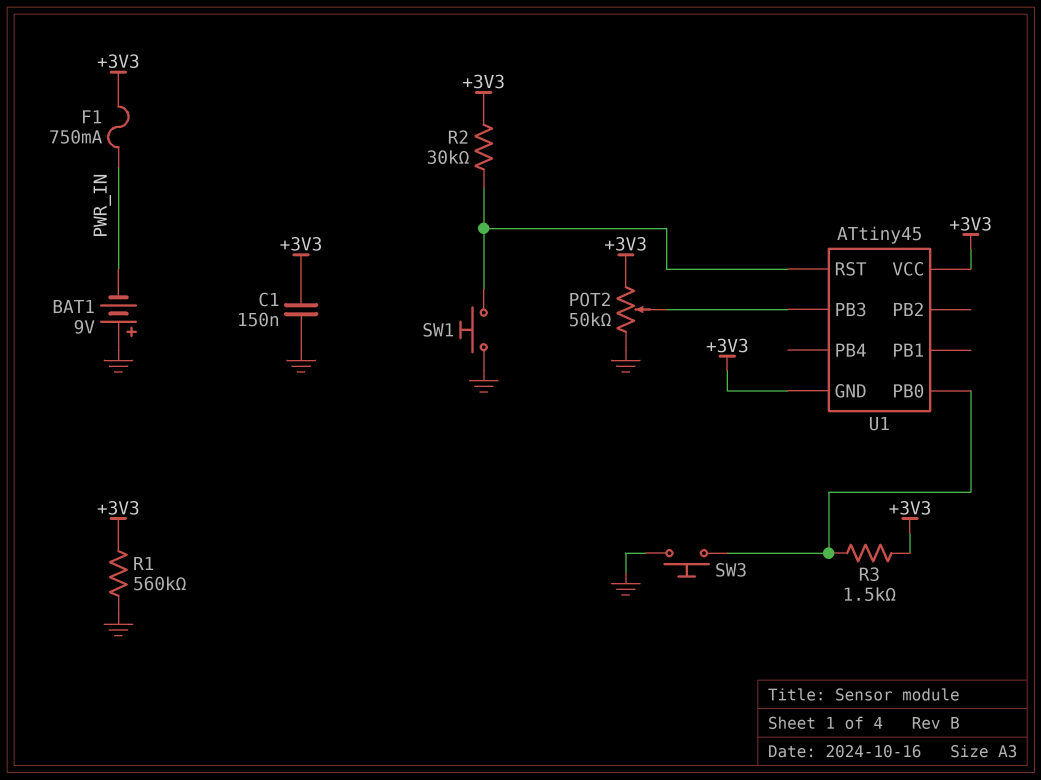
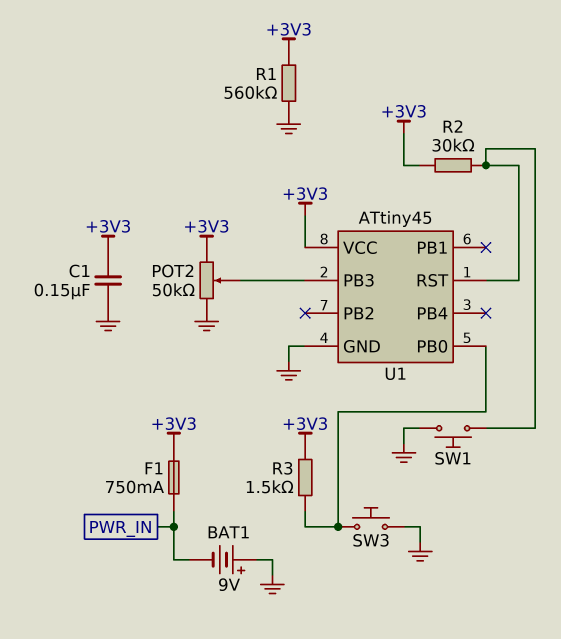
U1 pin GND: +3V3 -> GND

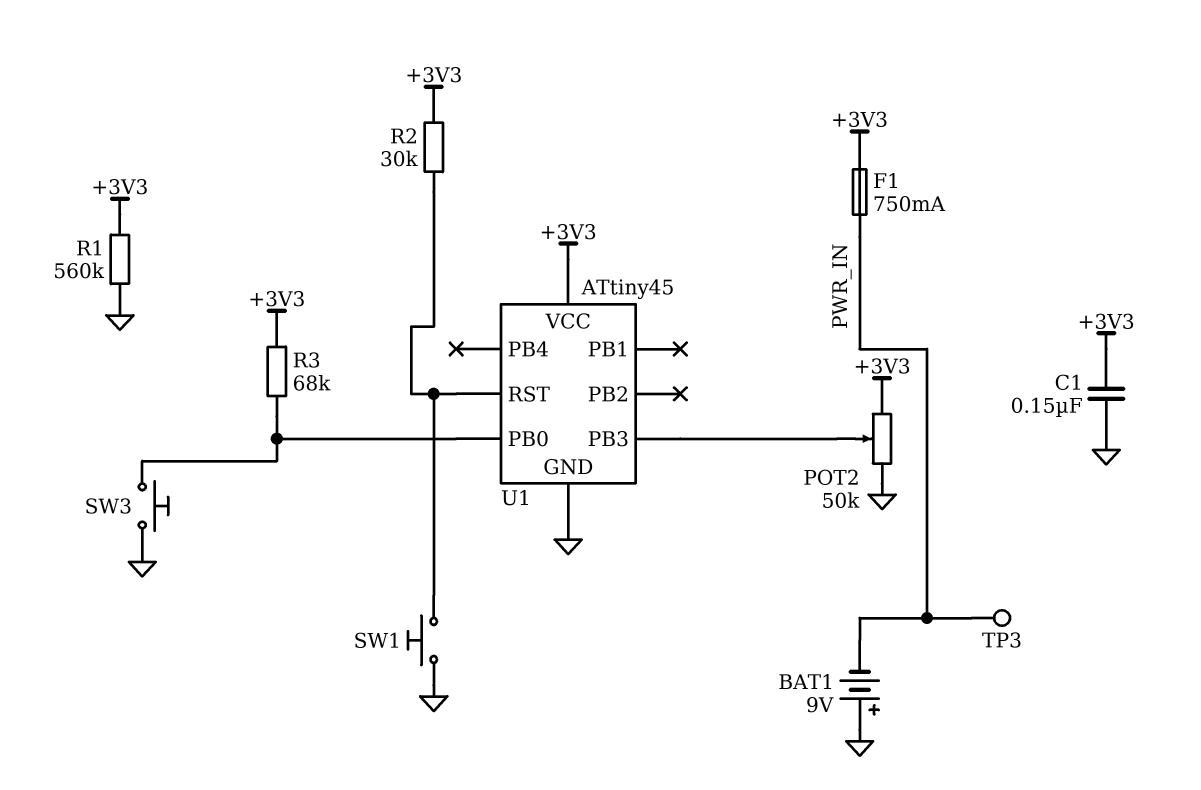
R3: 1.5k (+3V3, U1/PB0) -> 68k (+3V3, U1/PB0)
TP3: none -> test point (PWR_IN)

